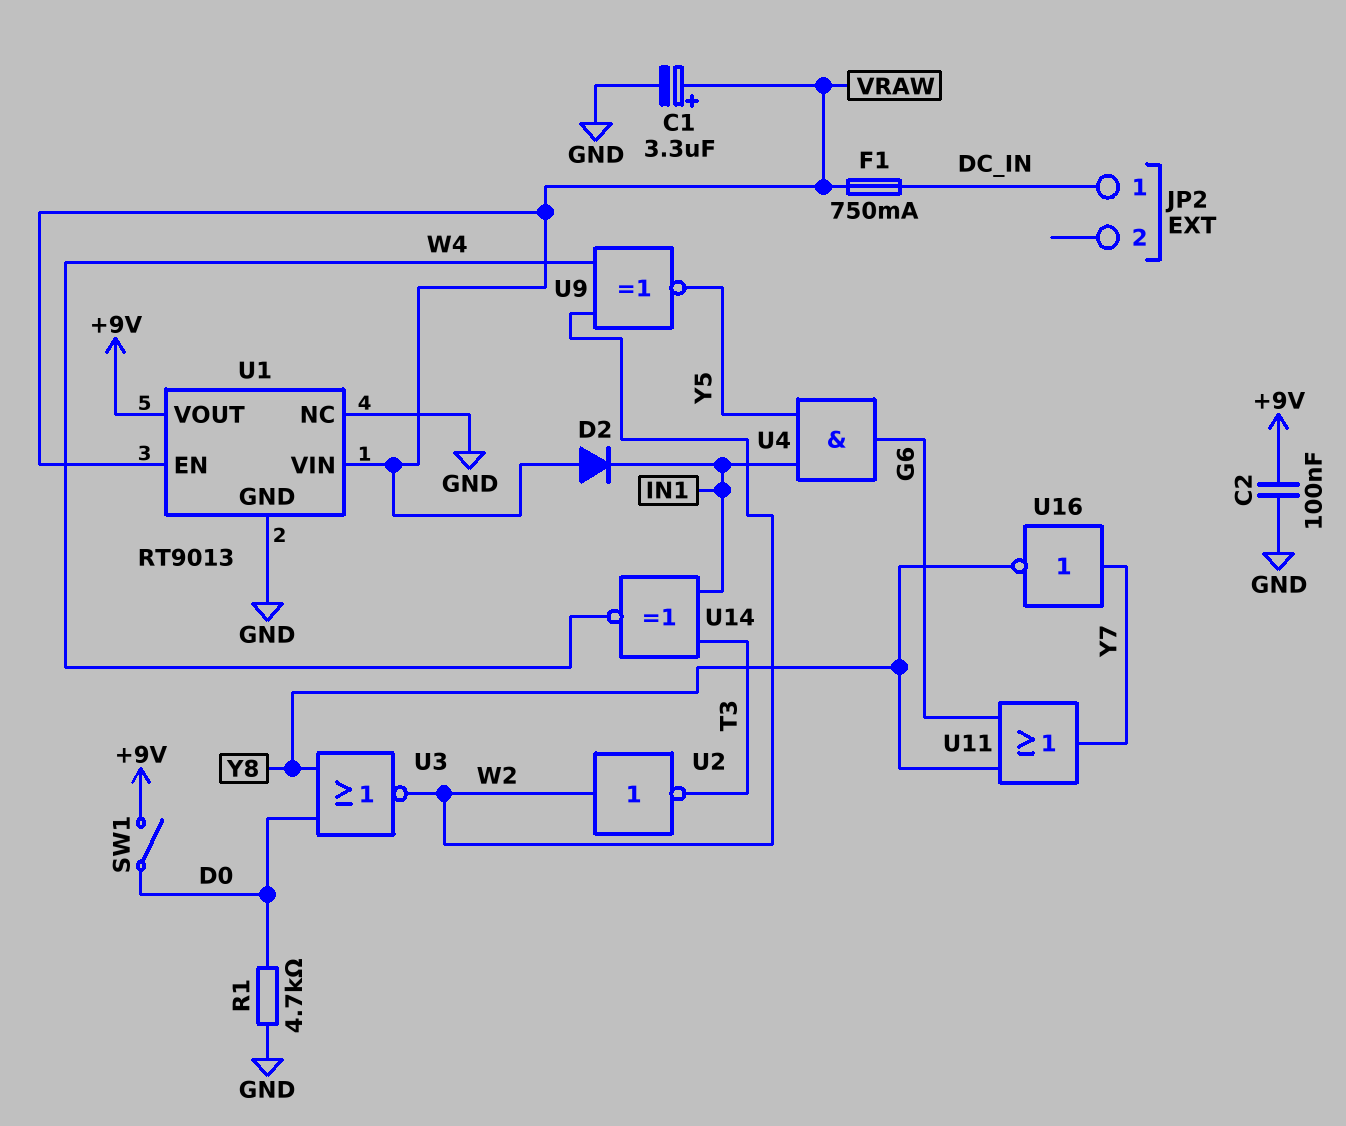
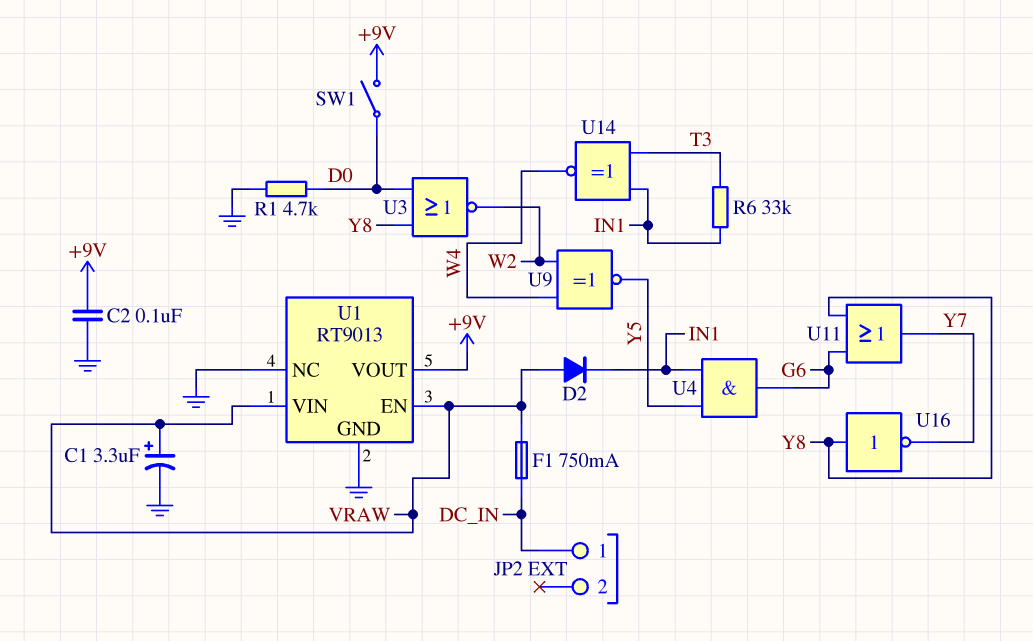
R6: none -> 33k (IN1, T3)
U2: NOT (in W2, out T3) -> none
U16: NOT (in Y7, out Y8) -> NOT (in Y8, out Y7)

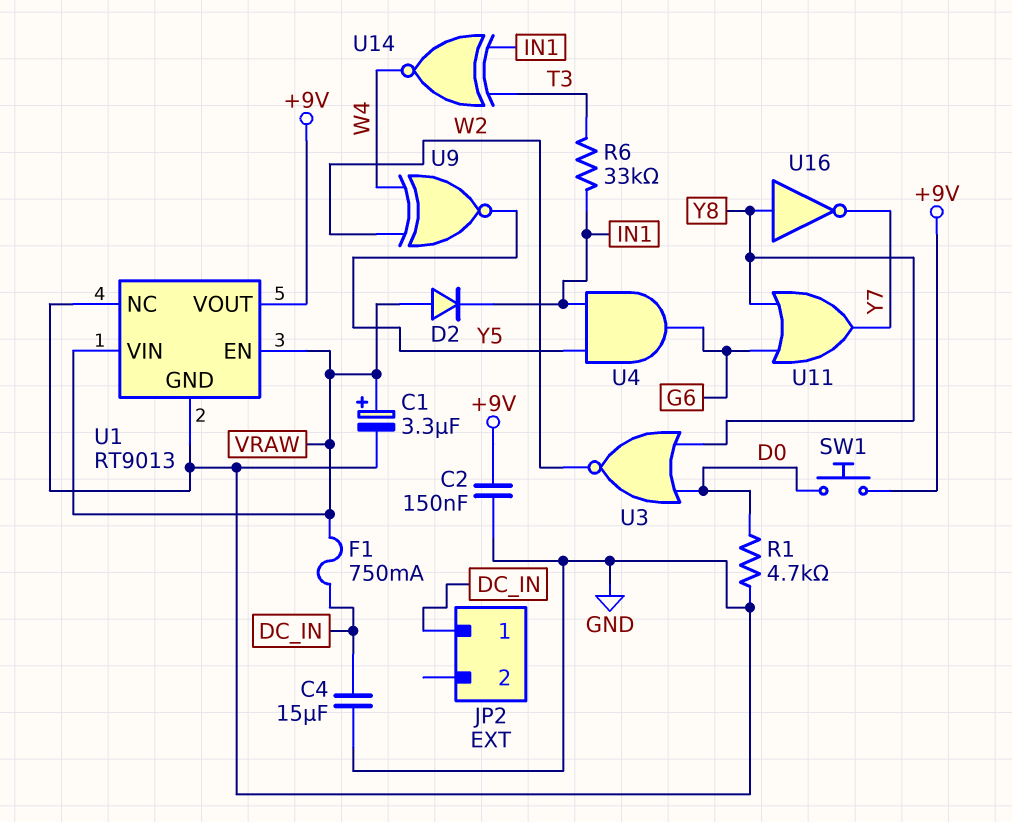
C2: 100nF (+9V, GND) -> 150nF (+9V, GND)
C4: none -> 15uF (DC_IN, GND)
SW1: switch (+9V, D0) -> button (+9V, D0)

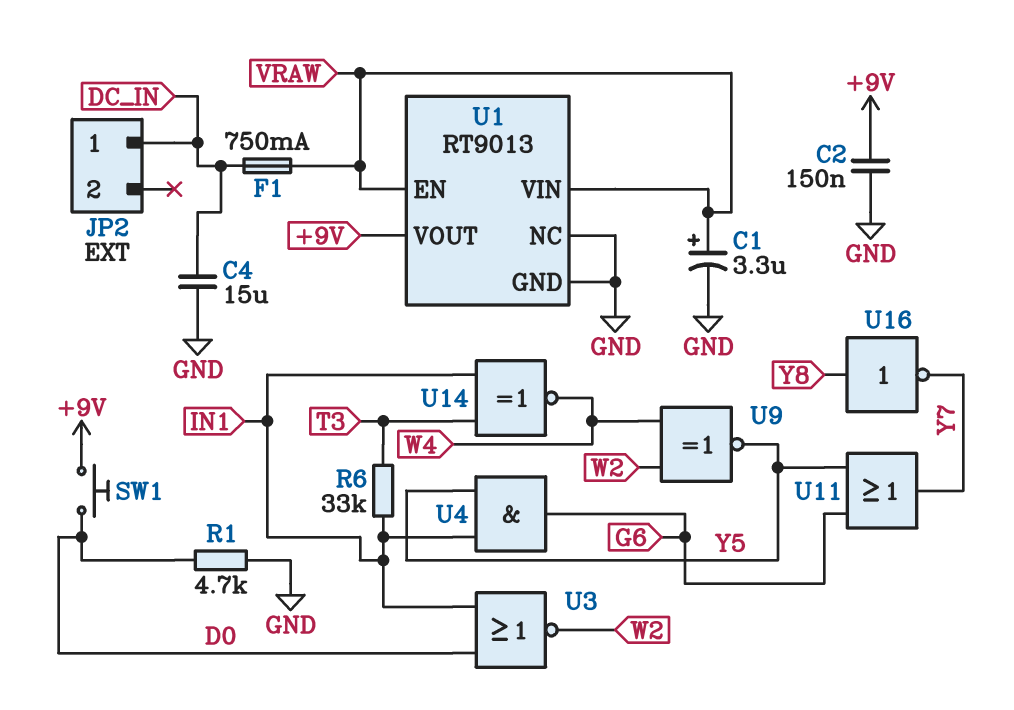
D2: diode (A VRAW, K IN1) -> none
U3: NOR (in D0, in Y8, out W2) -> NOR (in D0, in IN1, out W2)
U11: OR (in G6, in Y8, out Y7) -> OR (in G6, in Y5, out Y7)

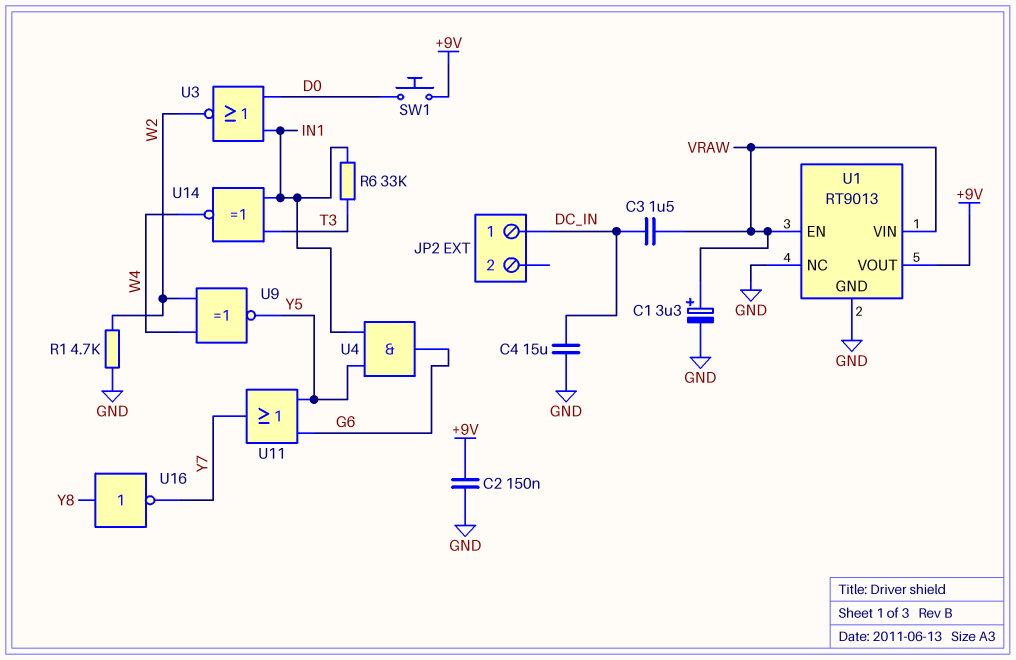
C3: none -> 1.5uF (DC_IN, VRAW)
F1: 750mA (DC_IN, VRAW) -> none
R1: 4.7k (D0, GND) -> 4.7k (GND, W2)

